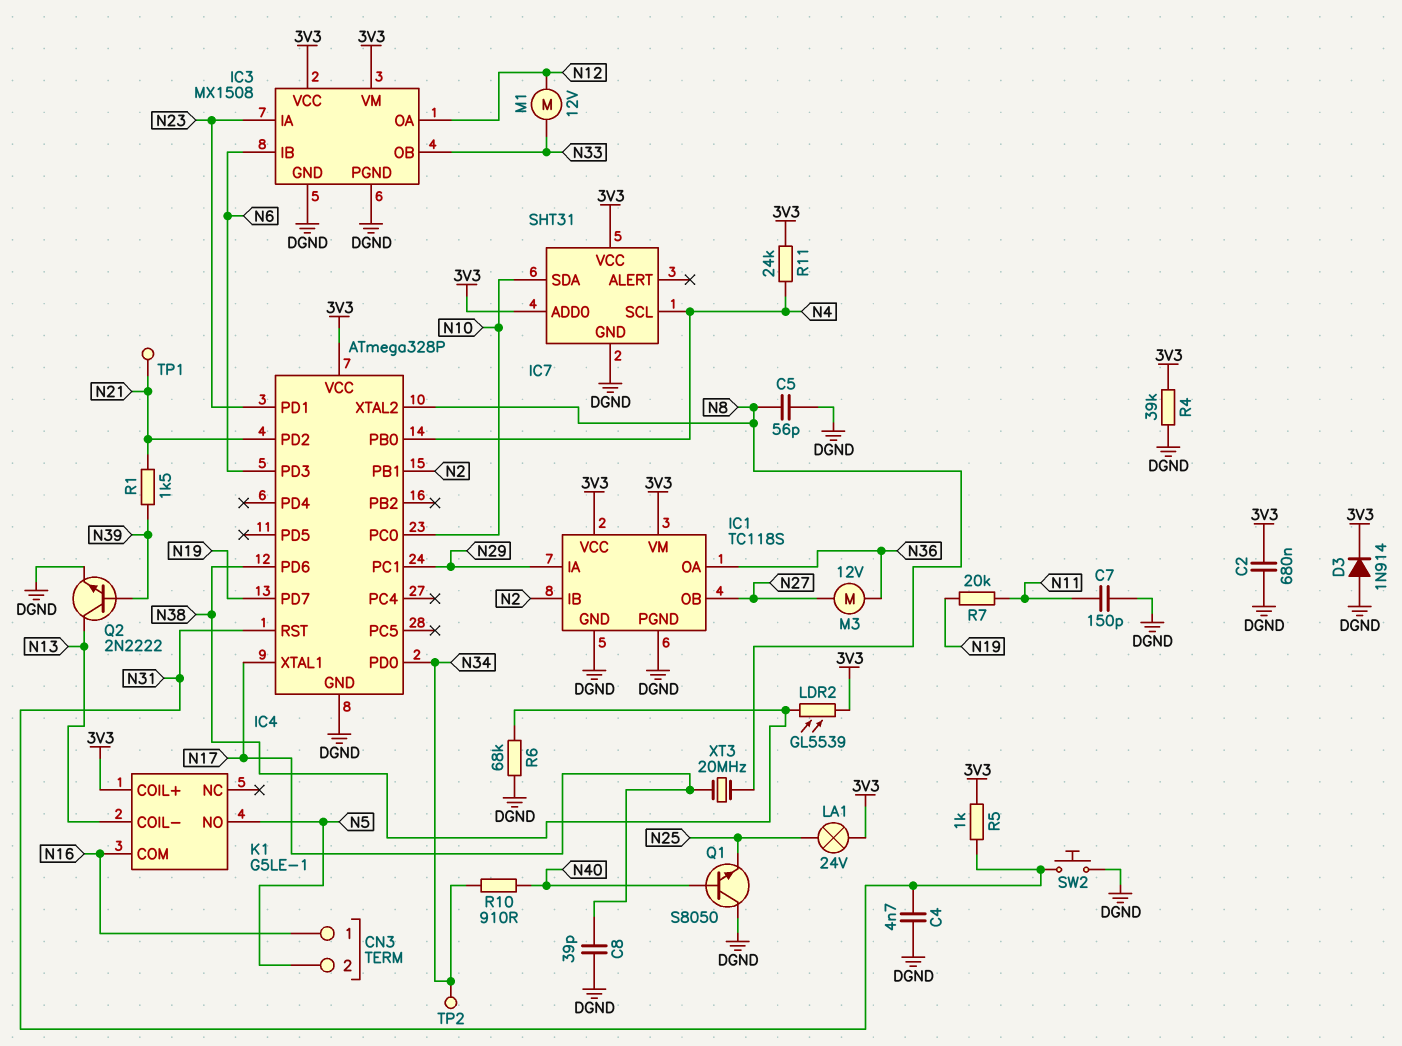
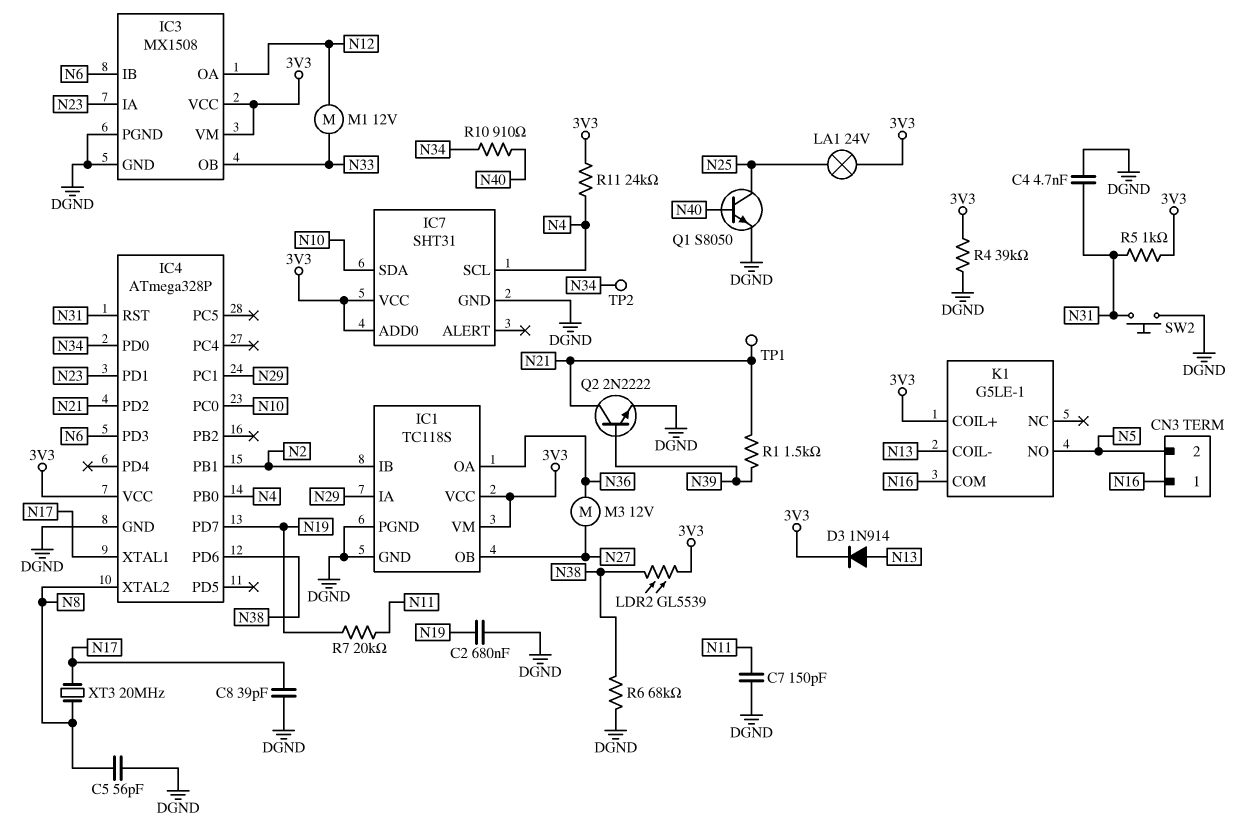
C2: 680nF (3V3, DGND) -> 680nF (DGND, N19)
D3: diode 1N914 (A DGND, K 3V3) -> diode 1N914 (A N13, K 3V3)
Q1: NPN S8050 (B N40, C DGND, E N25) -> NPN S8050 (B N40, C N25, E DGND)
Q2: NPN 2N2222 (B N39, C N13, E DGND) -> NPN 2N2222 (B N39, C N21, E DGND)

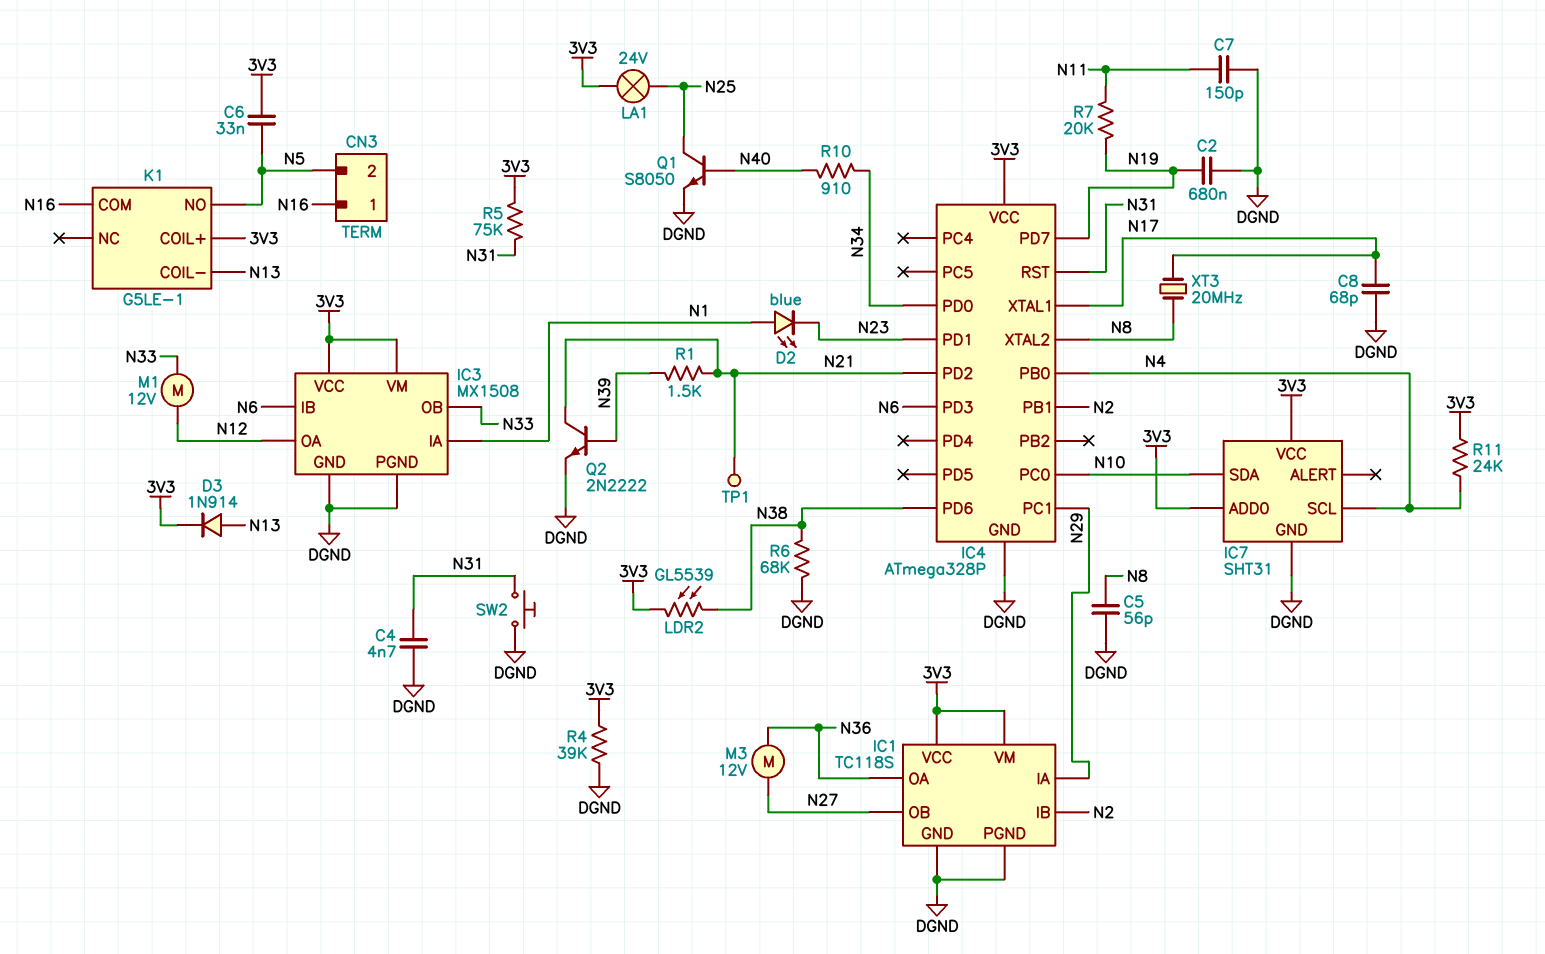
C6: none -> 33nF (3V3, N5)
C8: 39pF (DGND, N17) -> 68pF (DGND, N17)
D2: none -> LED blue (A N1, K N23)
IC3 pin IA: N23 -> N1
R5: 1k (3V3, N31) -> 75k (3V3, N31)
TP2: test point (N34) -> none

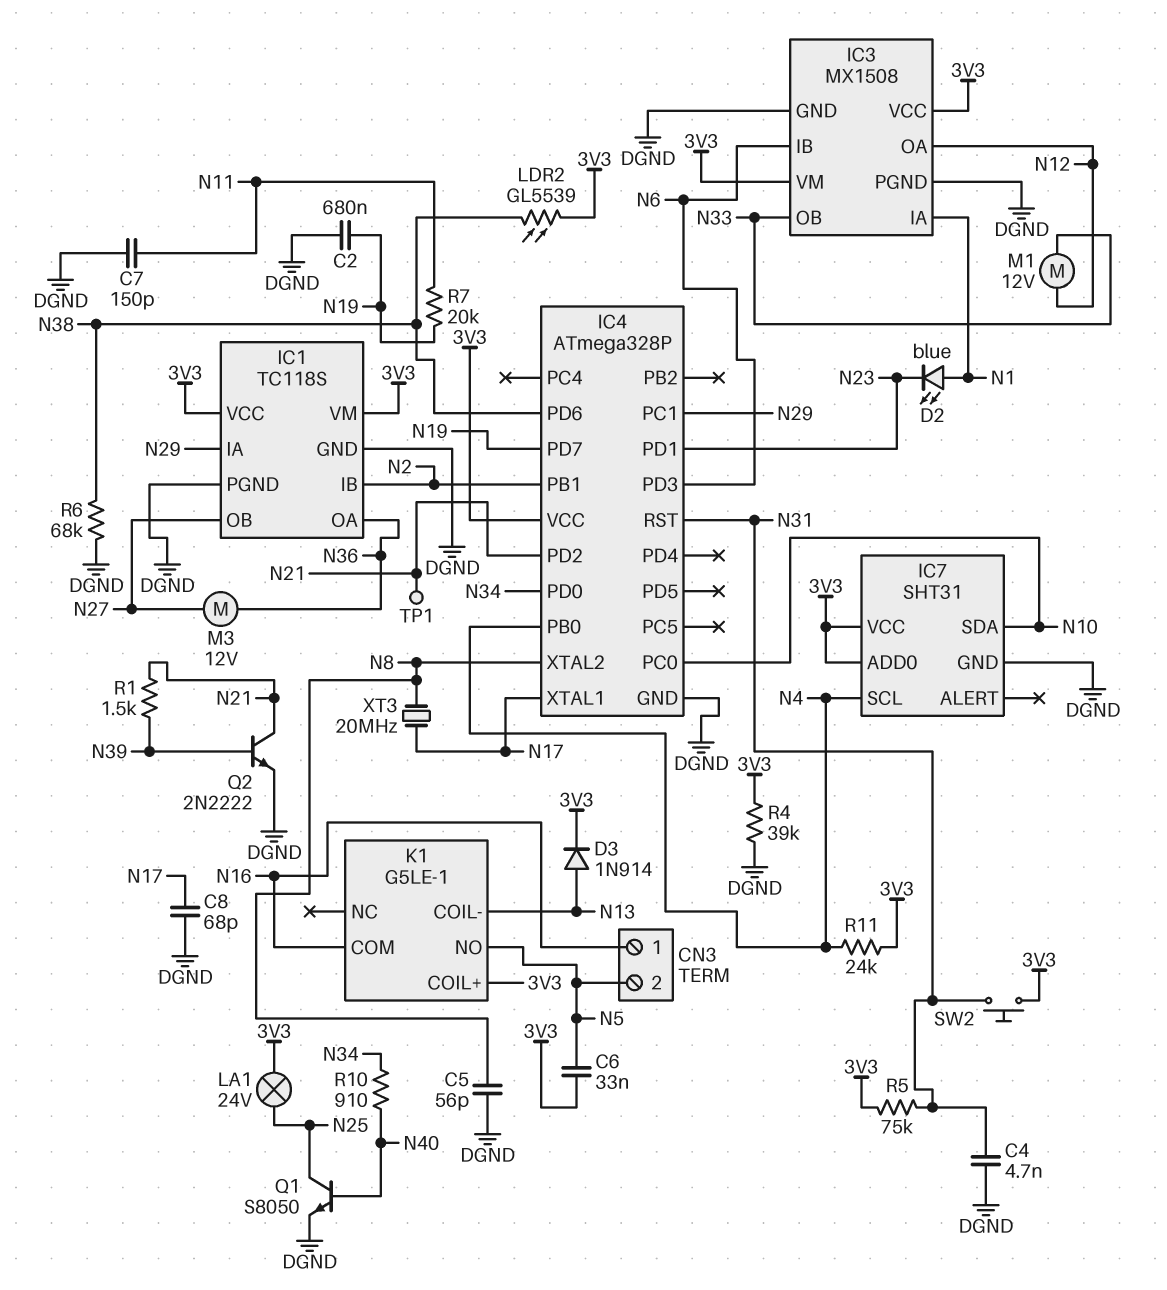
SW2: button (DGND, N31) -> button (3V3, N31)

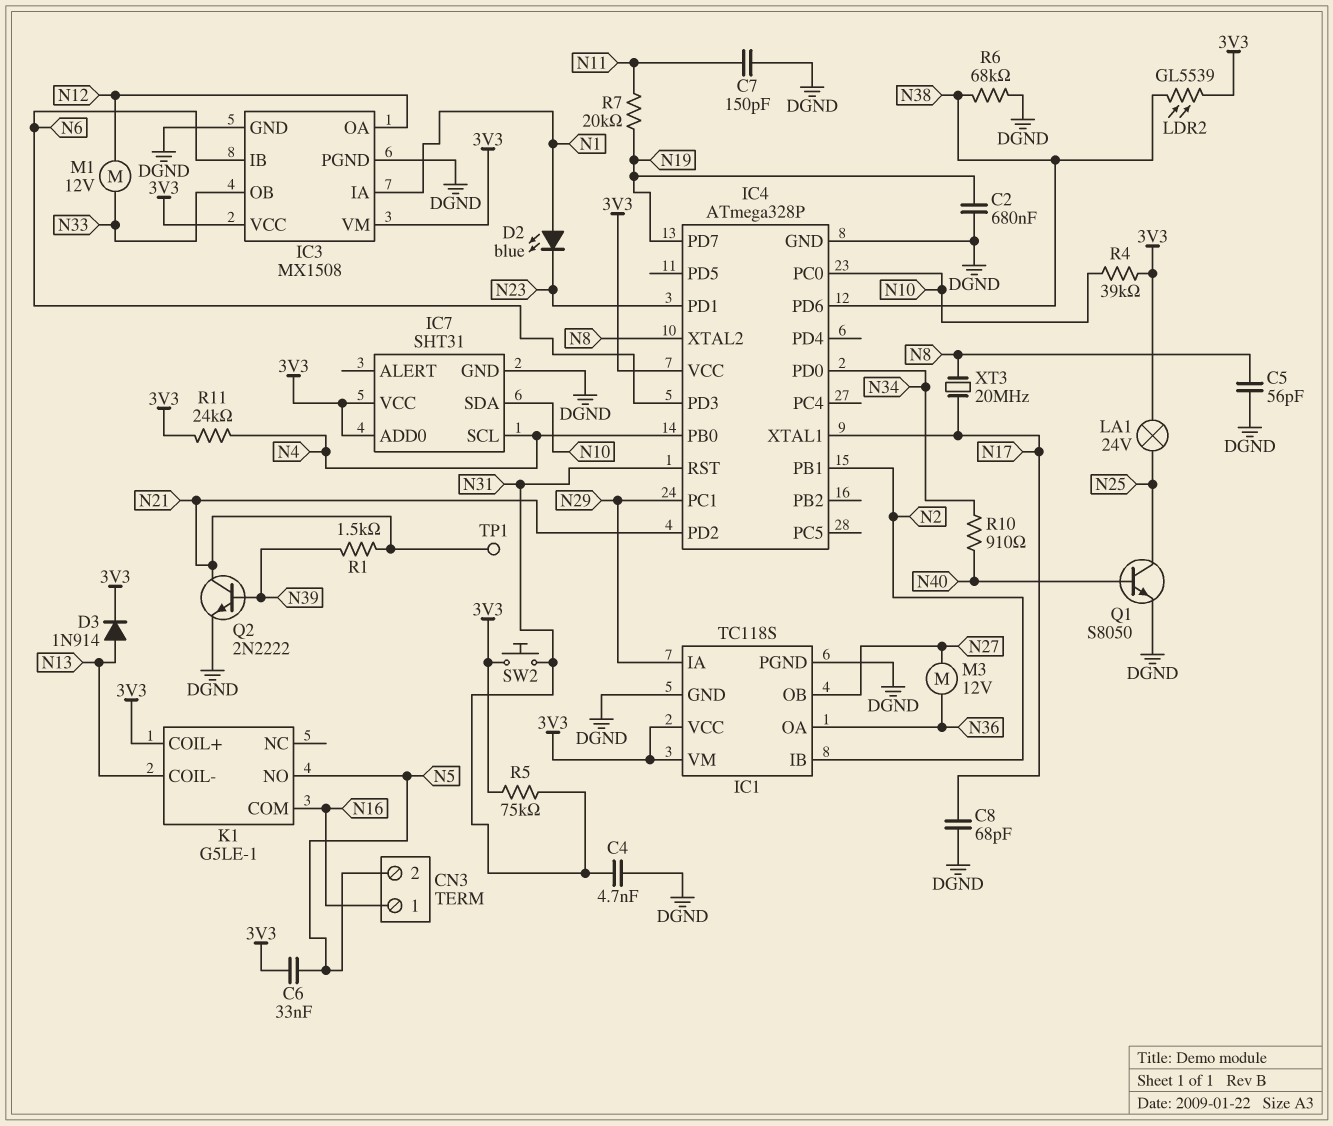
R4: 39k (3V3, DGND) -> 39k (3V3, N10)

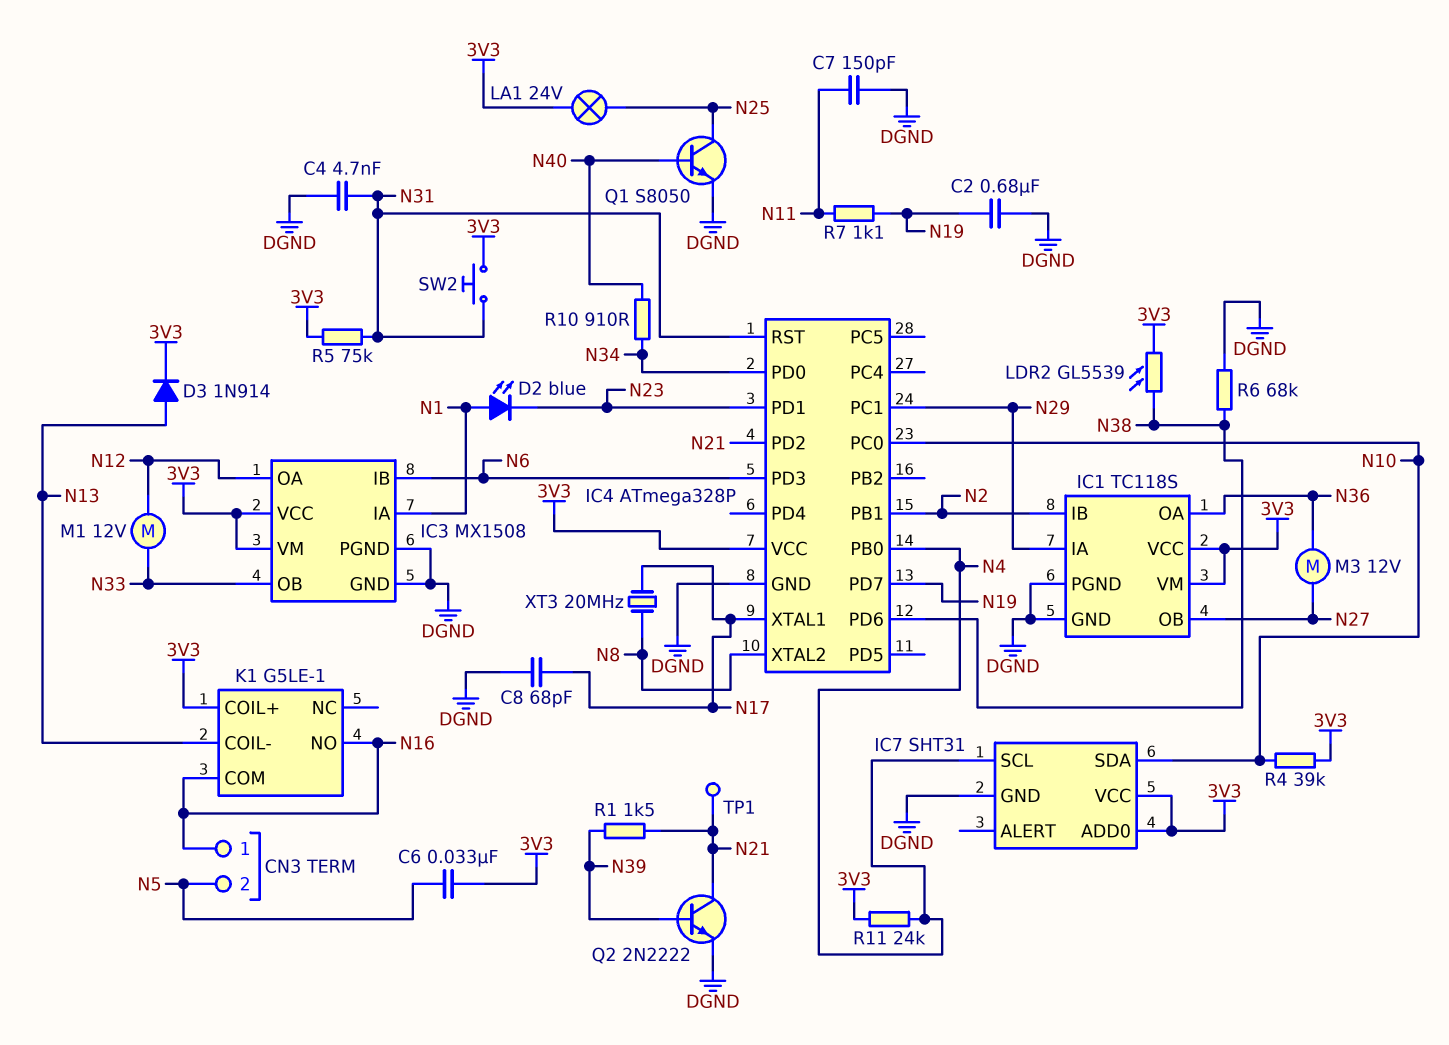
C5: 56pF (DGND, N8) -> none
K1 pin NO: N5 -> N16
R7: 20k (N11, N19) -> 1.1k (N11, N19)

